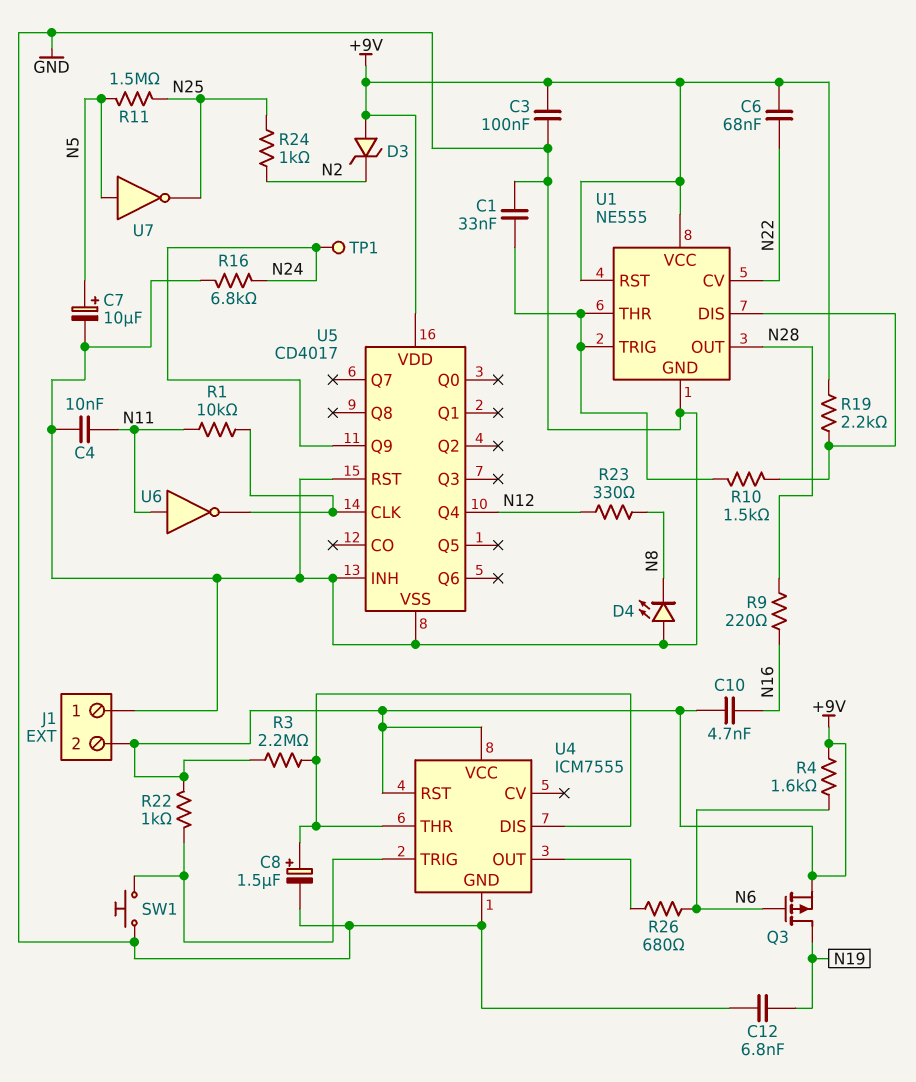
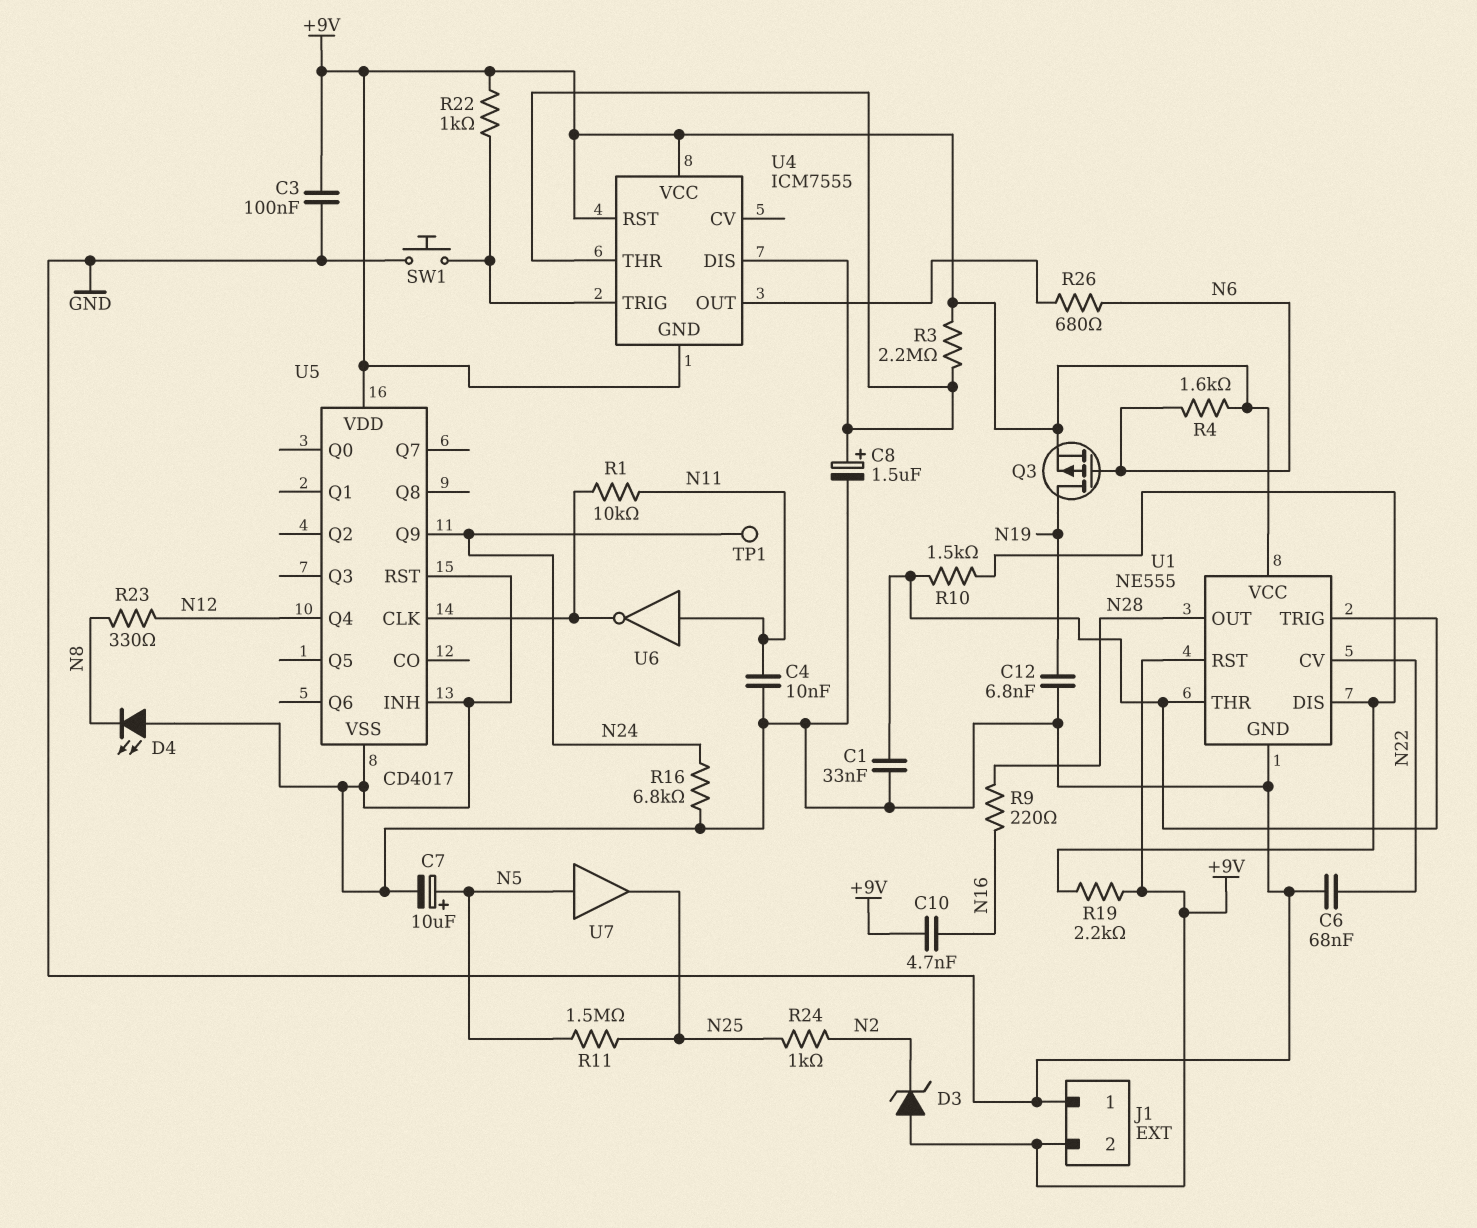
C6: 68nF (+9V, N22) -> 68nF (GND, N22)
U4 pin GND: GND -> +9V
U7: NOT (in N5, out N25) -> buffer (in N5, out N25)

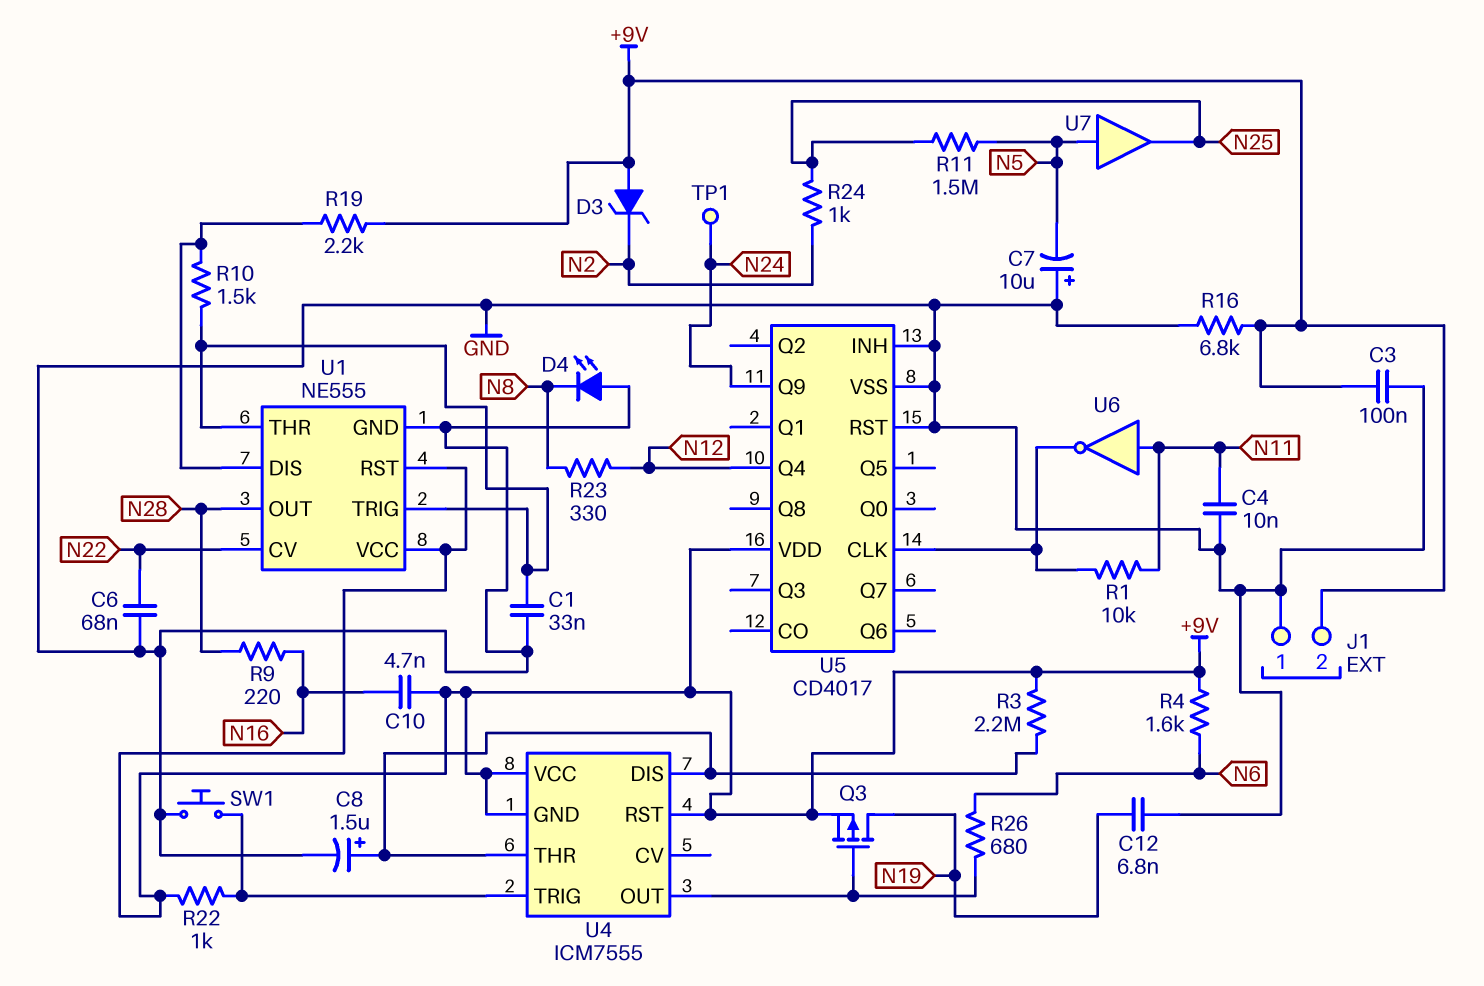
C7: 10uF (plus N5, minus GND) -> 10uF (plus GND, minus N5)
Q3: PMOS (G N6, D N19, S +9V) -> PMOS (G U4/OUT, D N19, S +9V)
R16: 6.8k (GND, N24) -> 6.8k (+9V, GND)

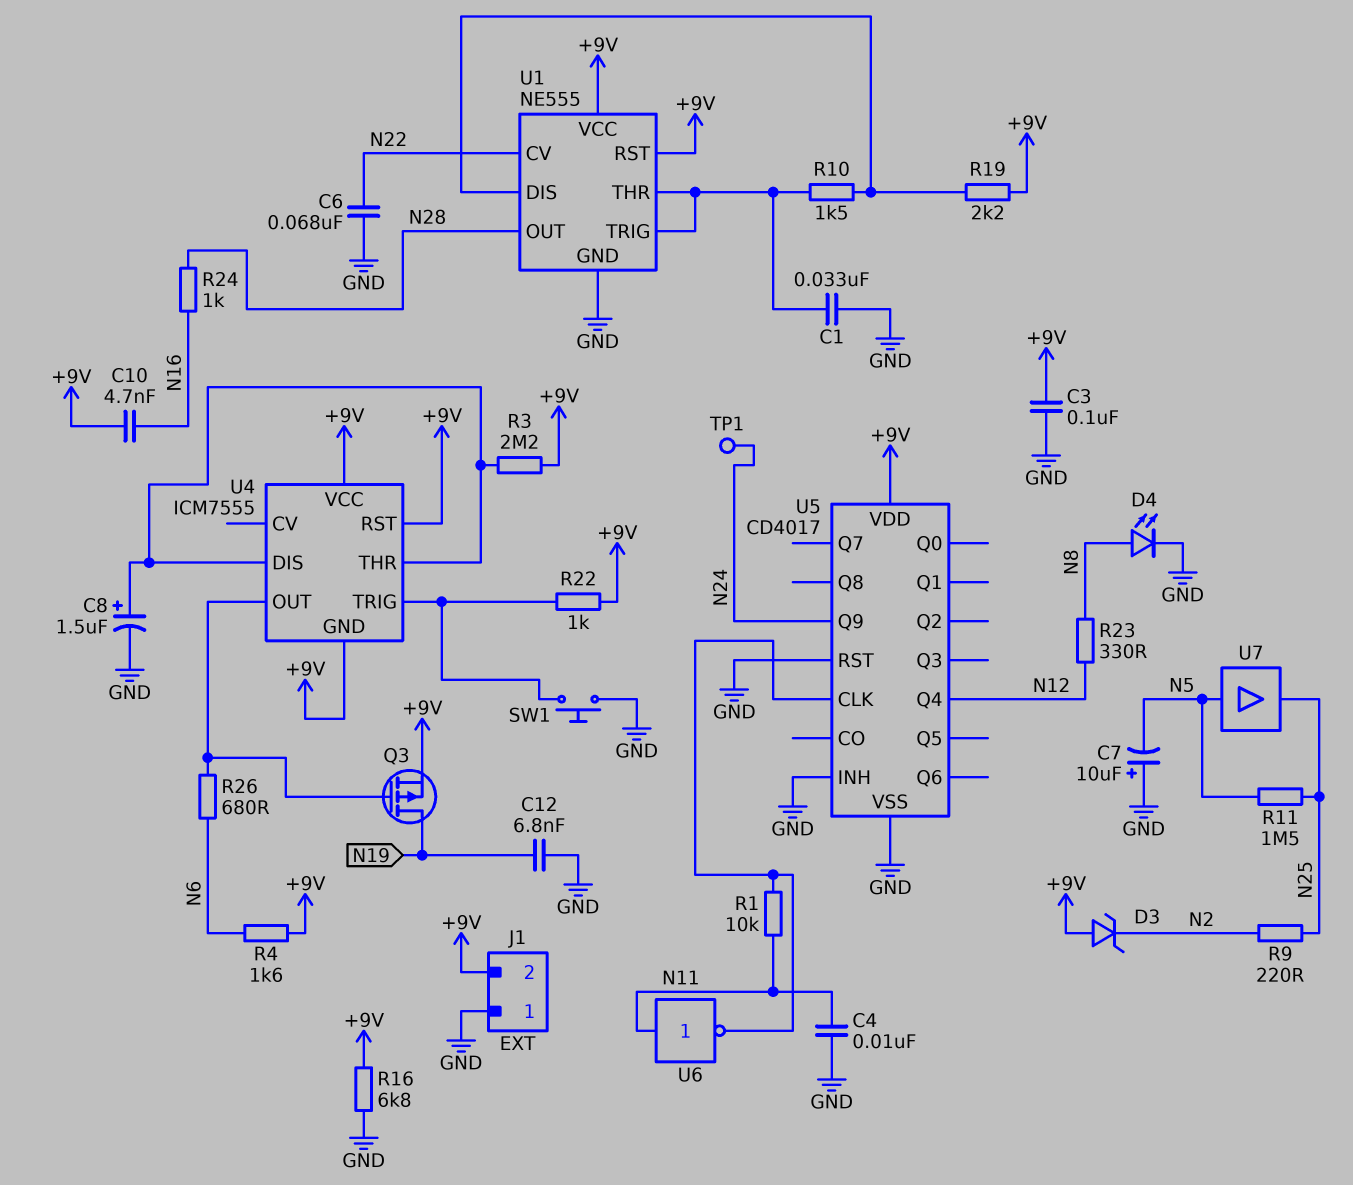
D4: LED (A GND, K N8) -> LED (A N8, K GND)
R9: 220 (N16, N28) -> 220 (N2, N25)
R24: 1k (N2, N25) -> 1k (N16, N28)

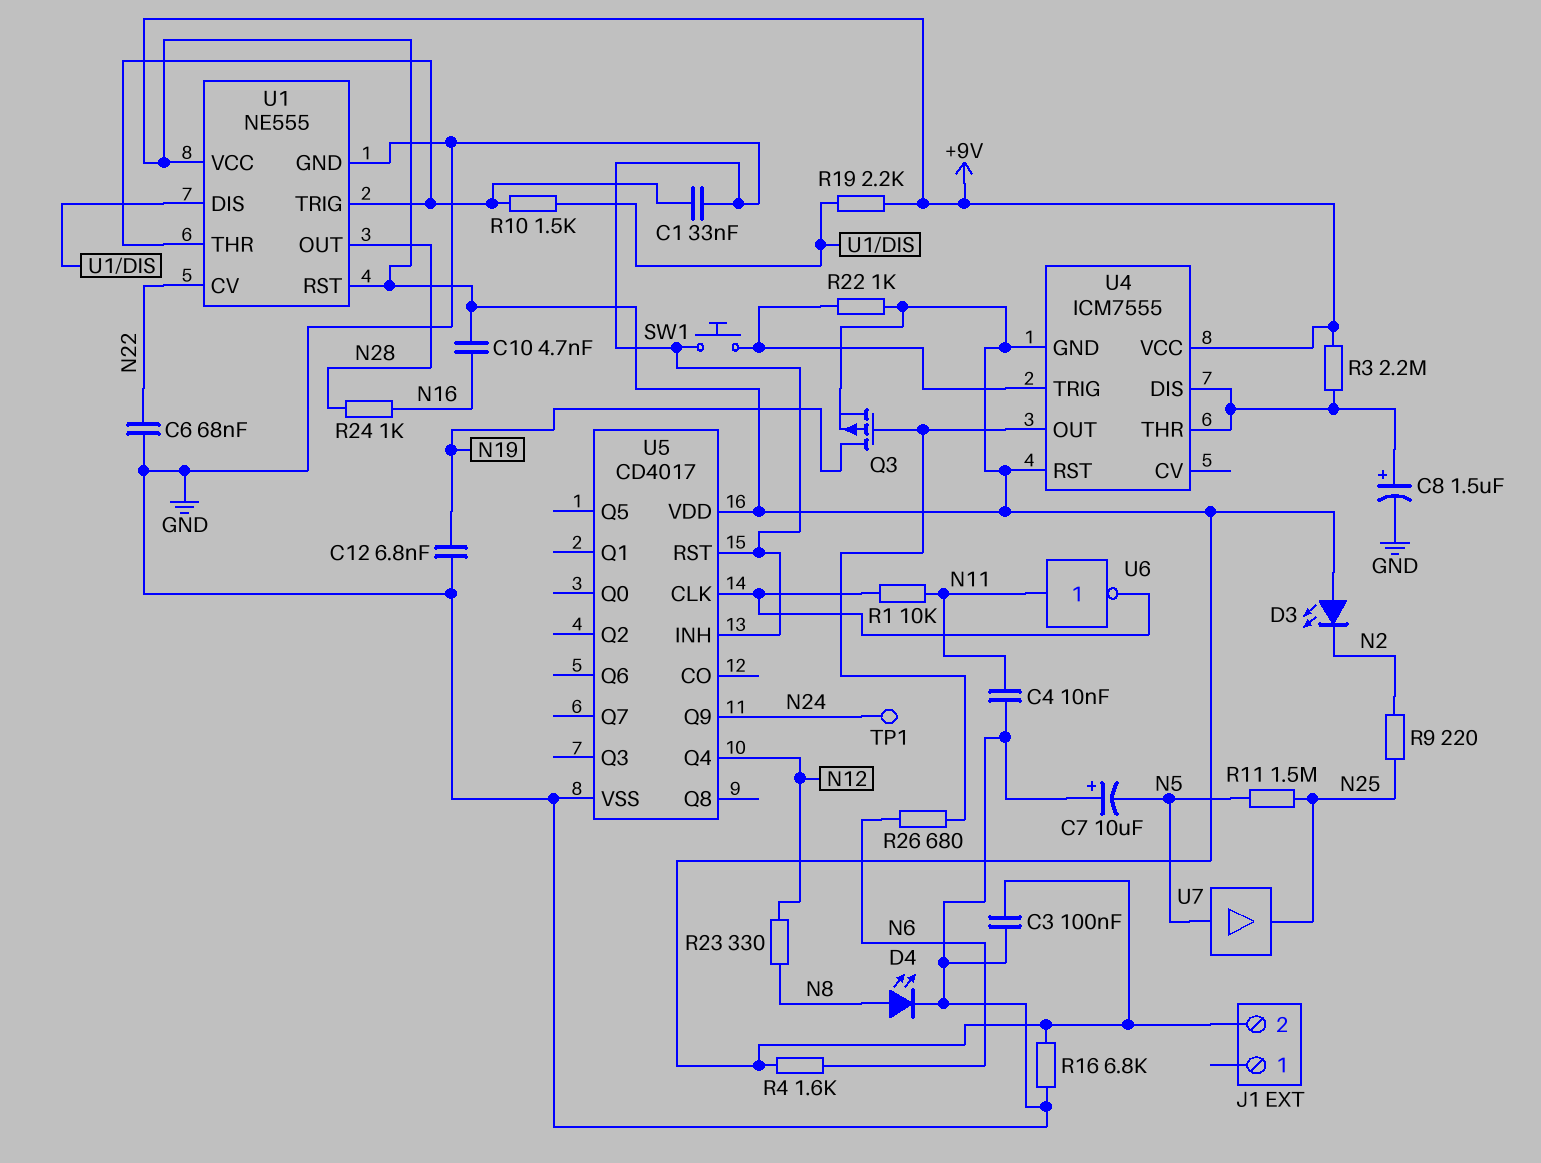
D3: zener (A +9V, K N2) -> LED (A +9V, K N2)
J1 pin 1: GND -> none

